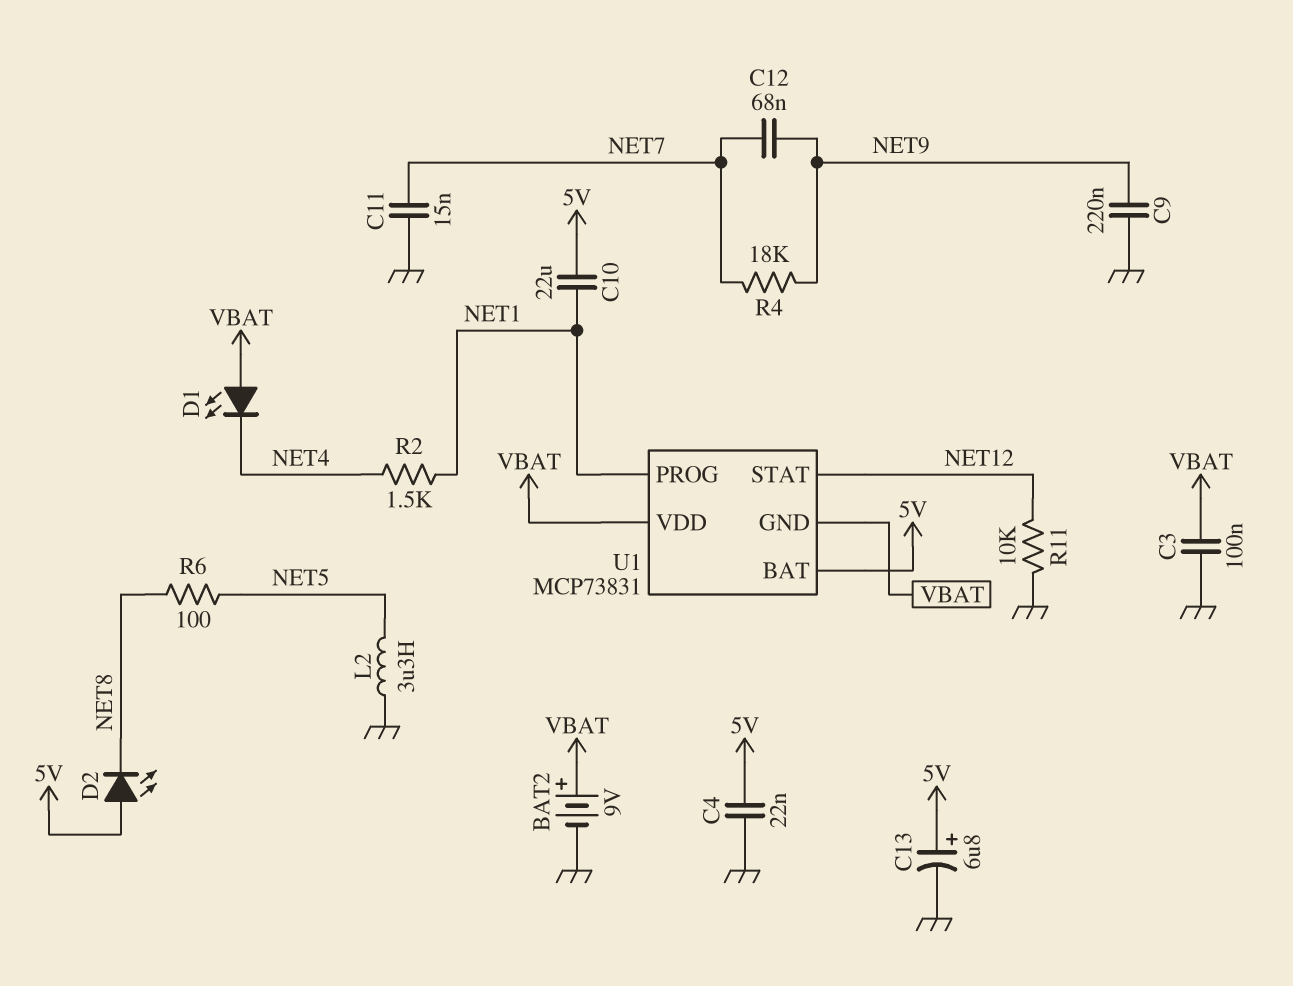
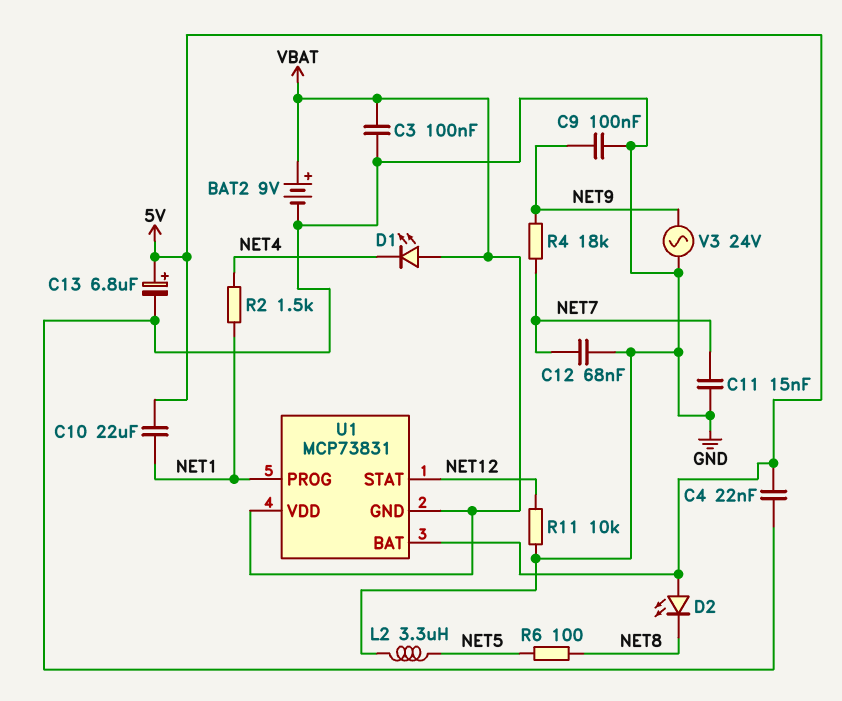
C9: 220nF (GND, NET9) -> 100nF (GND, NET9)
C12: 68nF (NET7, NET9) -> 68nF (GND, NET7)
V3: none -> AC 24V (GND, NET9)

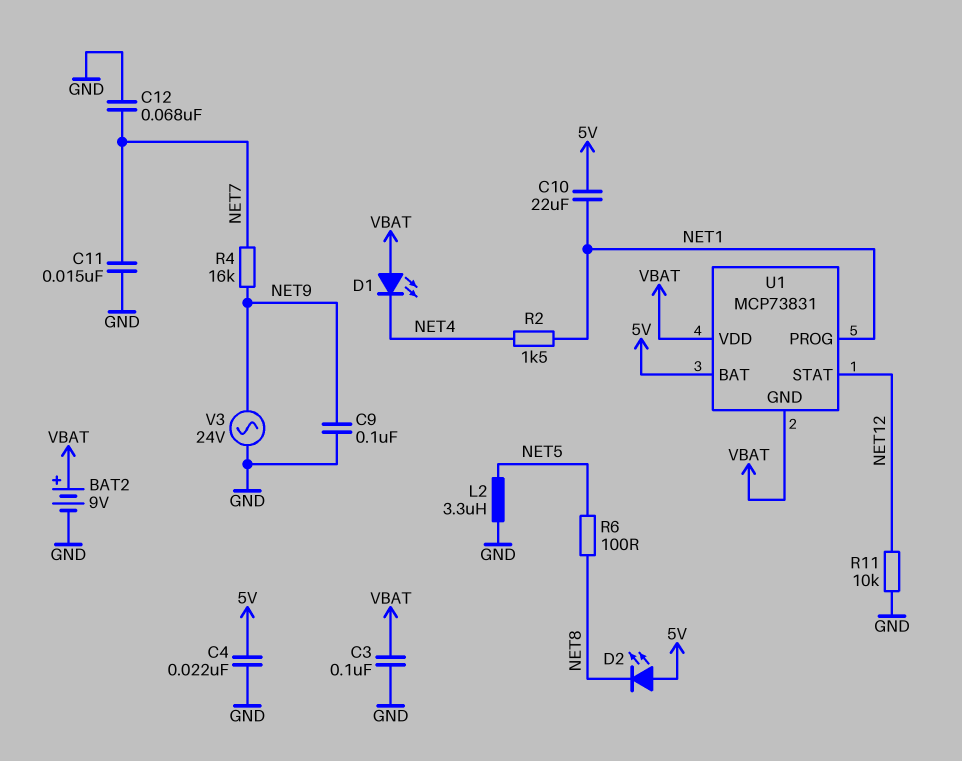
C13: 6.8uF (plus 5V, minus GND) -> none
R4: 18k (NET7, NET9) -> 16k (NET7, NET9)

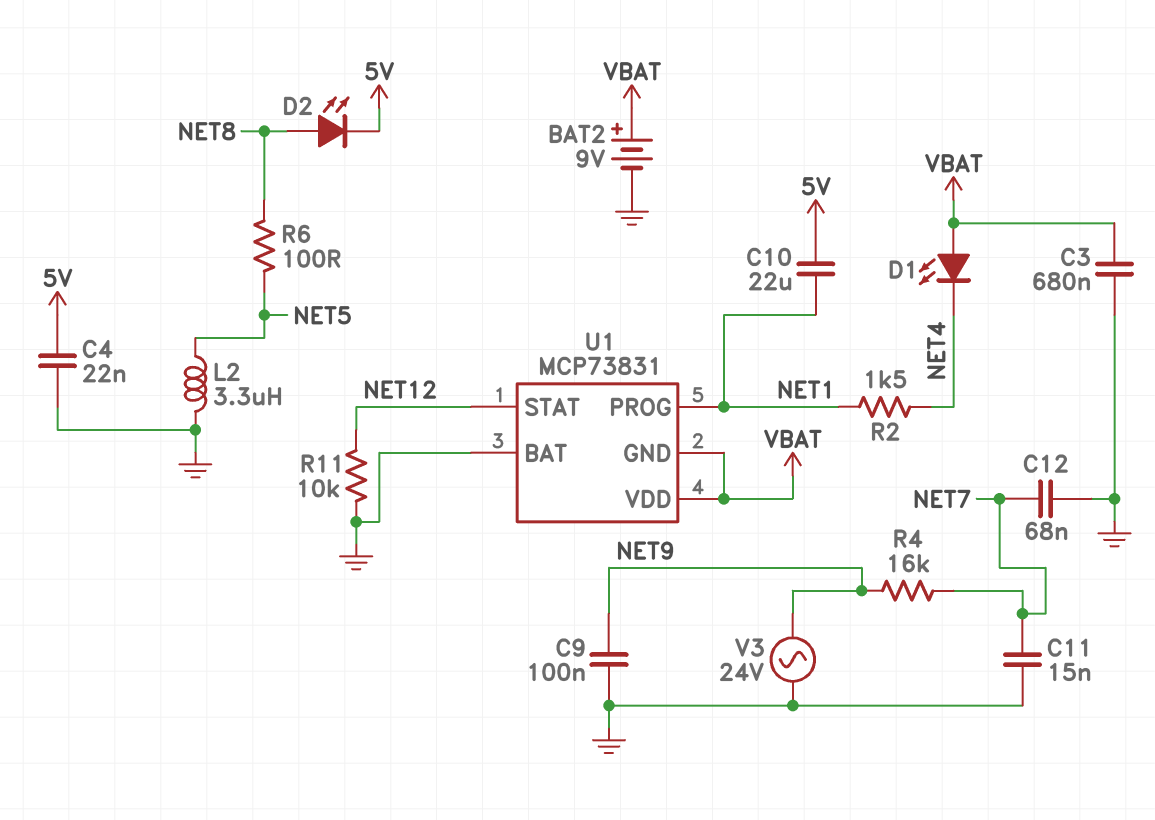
C3: 100nF (GND, VBAT) -> 680nF (GND, VBAT)
D2: LED (A 5V, K NET8) -> LED (A NET8, K 5V)
U1 pin BAT: 5V -> GND

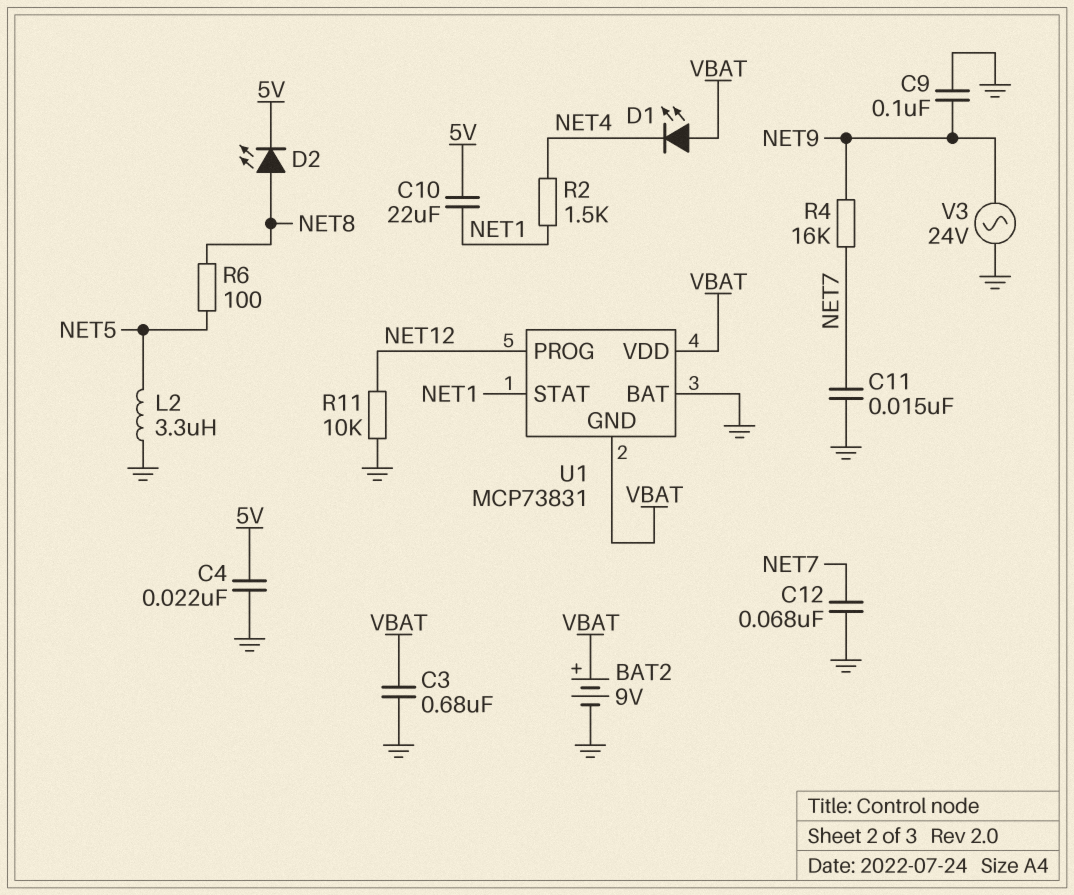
U1 pin PROG: NET1 -> NET12
U1 pin STAT: NET12 -> NET1

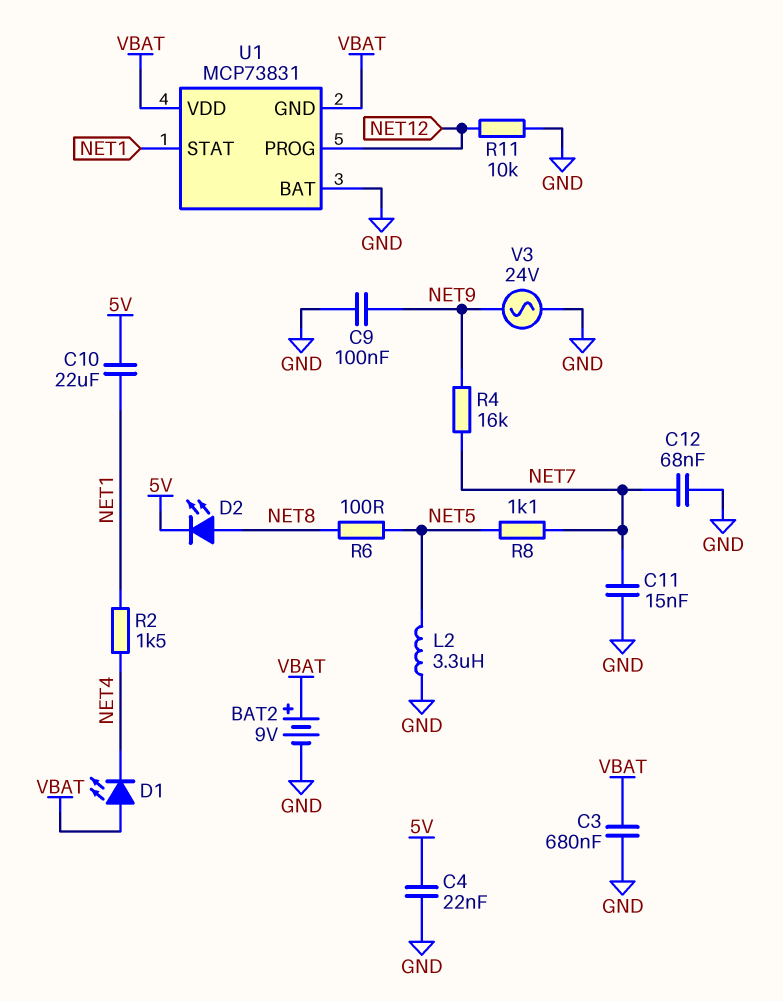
R8: none -> 1.1k (NET5, NET7)

